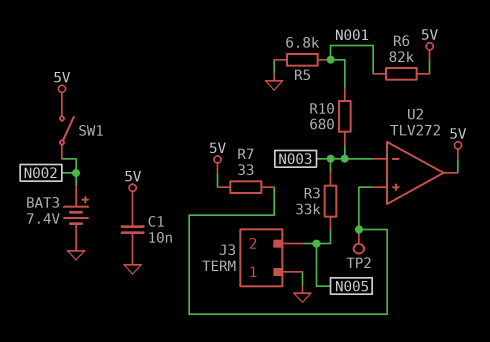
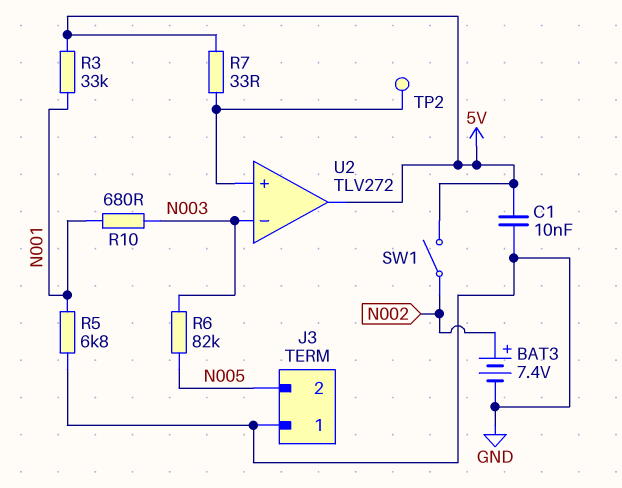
R3: 33k (N003, N005) -> 33k (5V, N001)
R6: 82k (5V, N001) -> 82k (N003, N005)

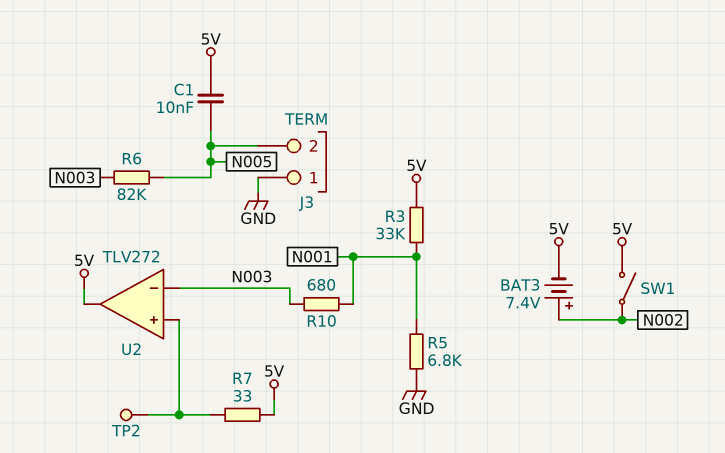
BAT3: 7.4V (plus N002, minus GND) -> 7.4V (plus N002, minus 5V)
C1: 10nF (5V, GND) -> 10nF (5V, N005)

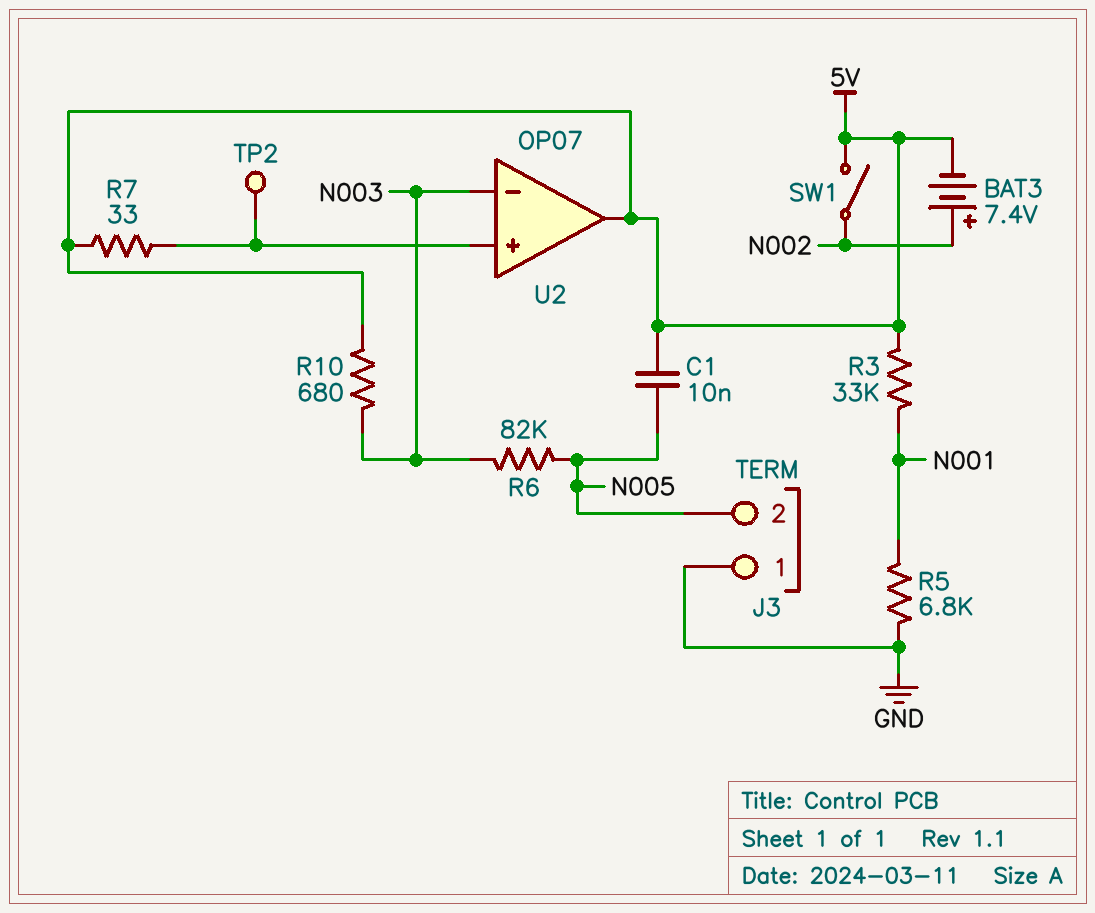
R10: 680 (N001, N003) -> 680 (5V, N003)
U2: TLV272 -> OP07

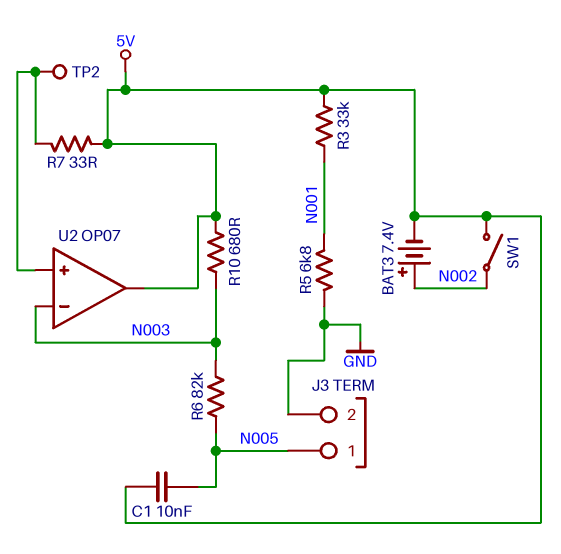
J3 pin 1: GND -> N005
J3 pin 2: N005 -> GND

